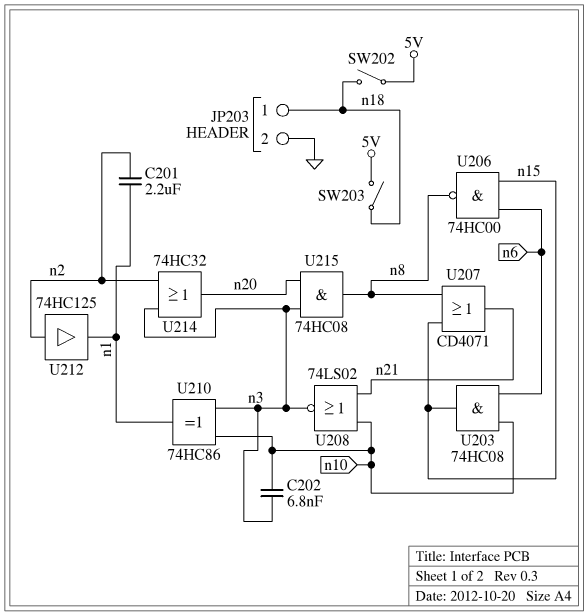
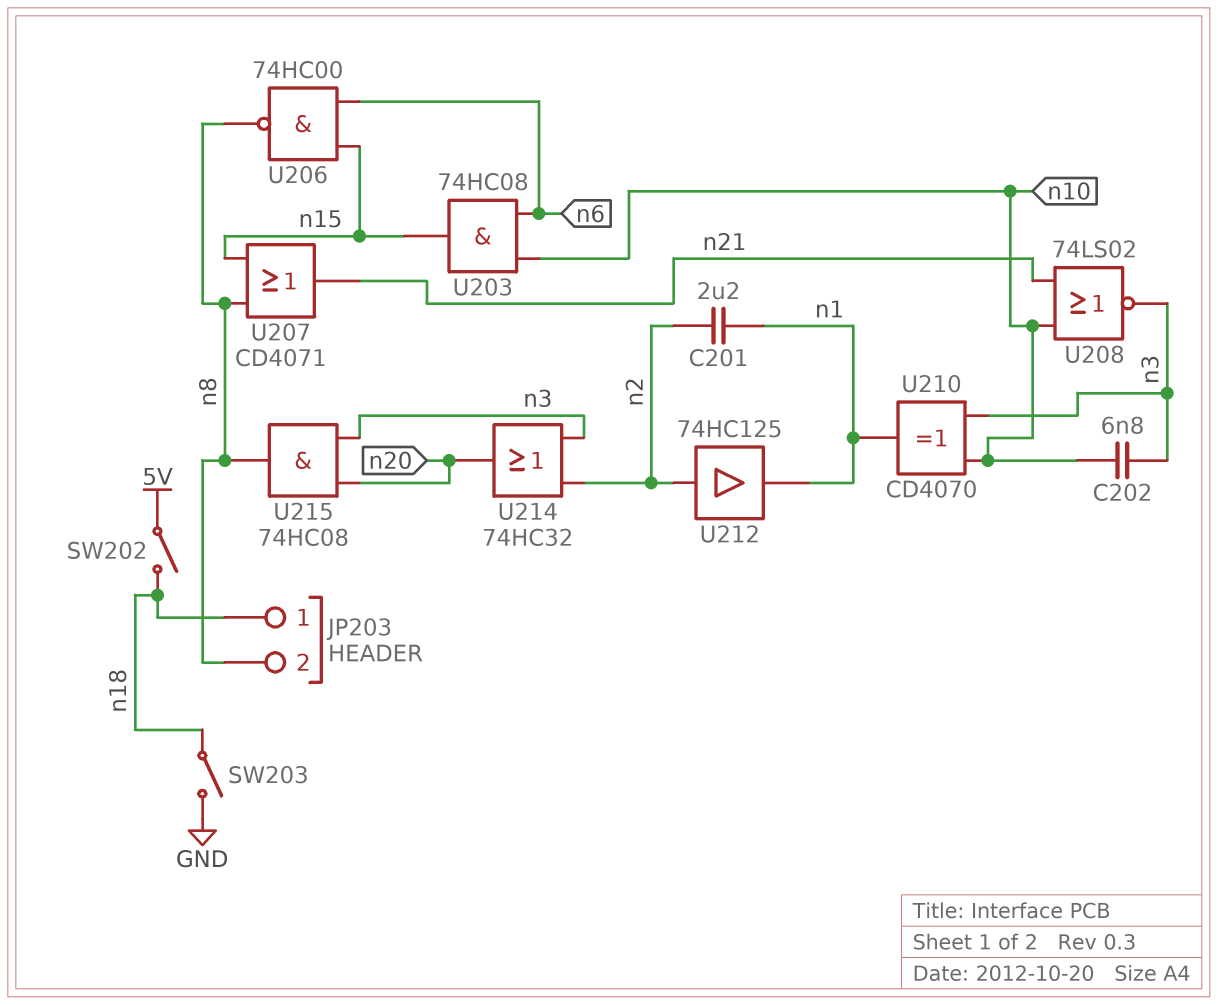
JP203 pin 2: GND -> n8
SW203: switch (5V, n18) -> switch (GND, n18)
U210: XOR 74HC86 (in n3, in n10, out n1) -> XOR CD4070 (in n3, in n10, out n1)

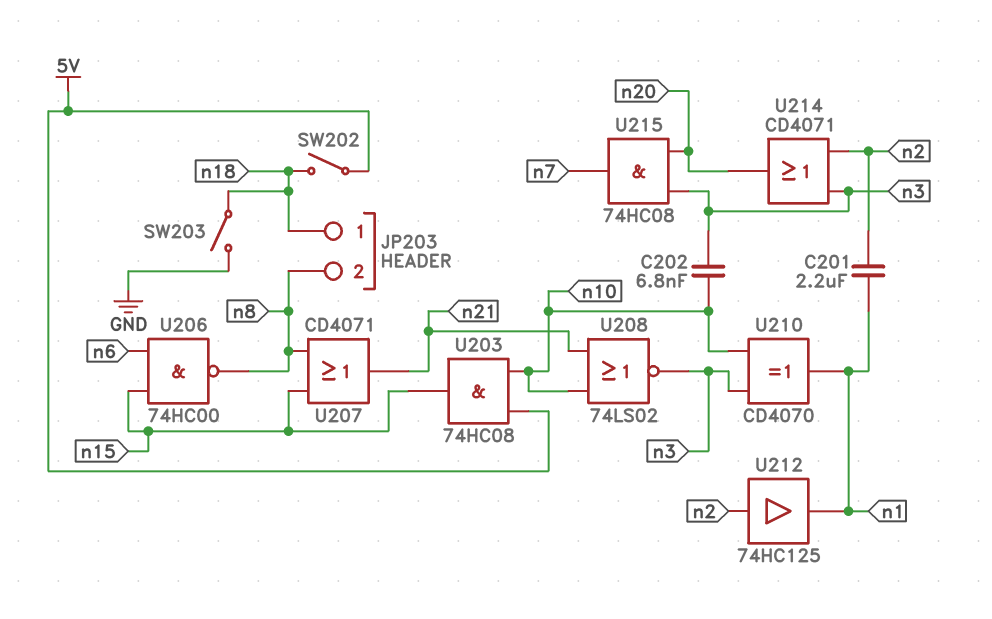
U203: AND 74HC08 (in n6, in n10, out n15) -> AND 74HC08 (in 5V, in n10, out n15)
U214: OR 74HC32 (in n2, in n3, out n20) -> OR CD4071 (in n2, in n3, out n20)
U215: AND 74HC08 (in n3, in n20, out n8) -> AND 74HC08 (in n3, in n20, out n7)

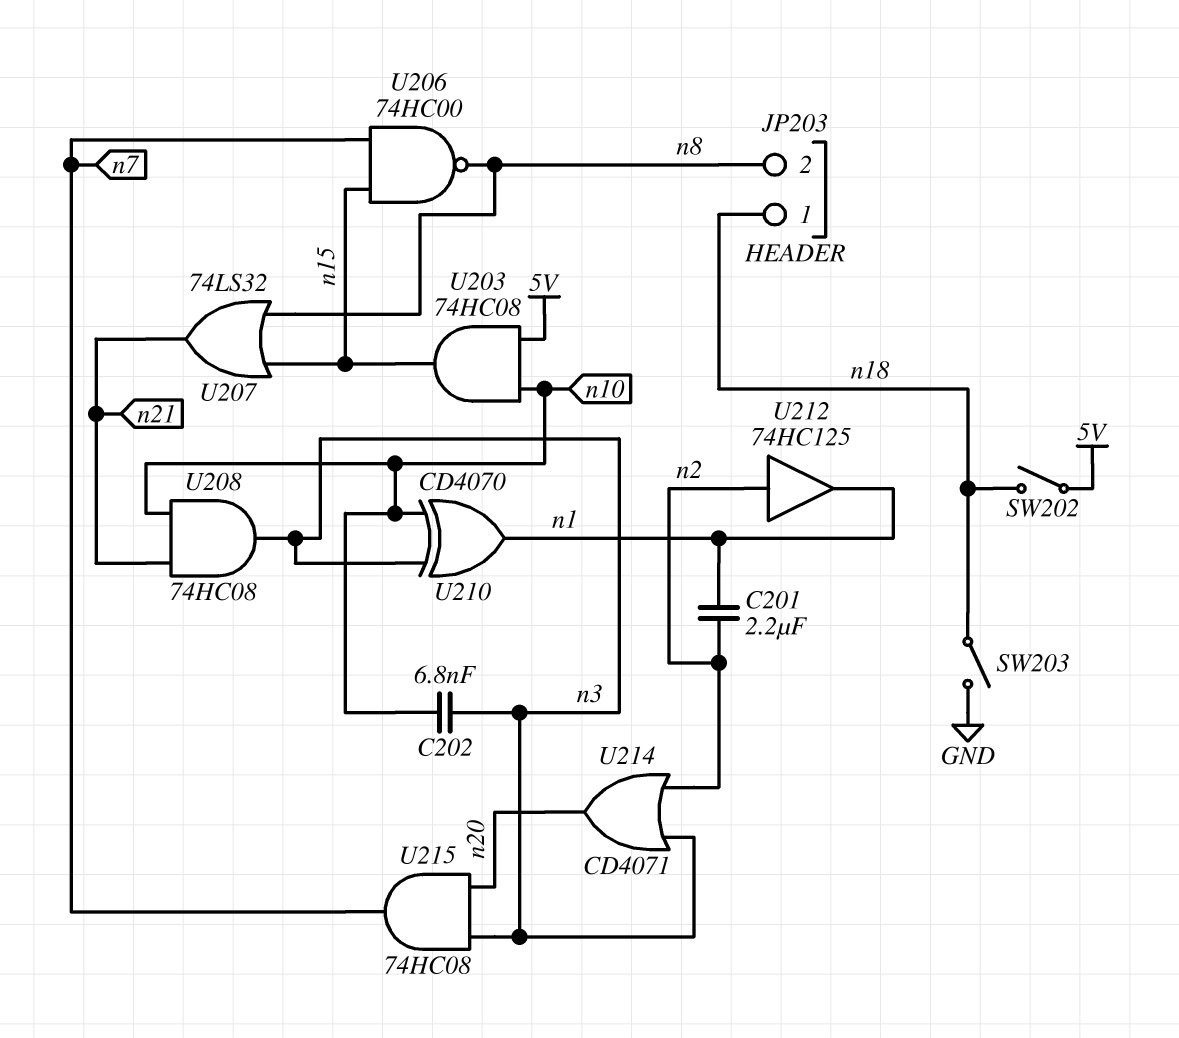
U206: NAND 74HC00 (in n6, in n15, out n8) -> NAND 74HC00 (in n7, in n15, out n8)
U207: OR CD4071 (in n8, in n15, out n21) -> OR 74LS32 (in n8, in n15, out n21)
U208: NOR 74LS02 (in n10, in n21, out n3) -> AND 74HC08 (in n10, in n21, out n3)

